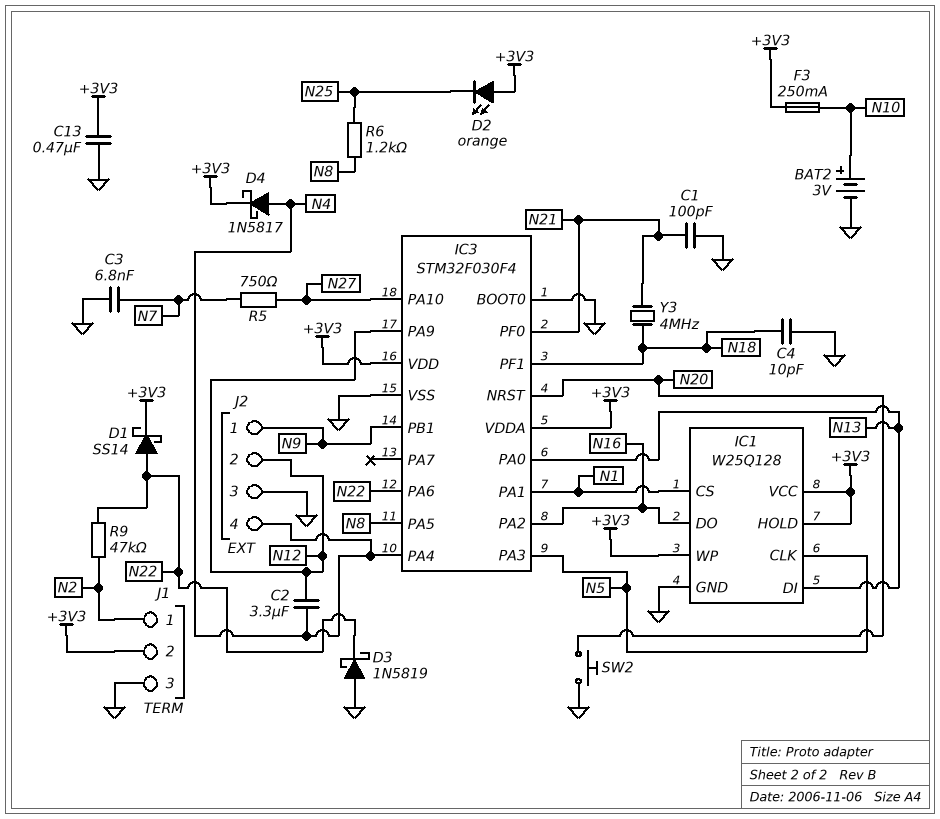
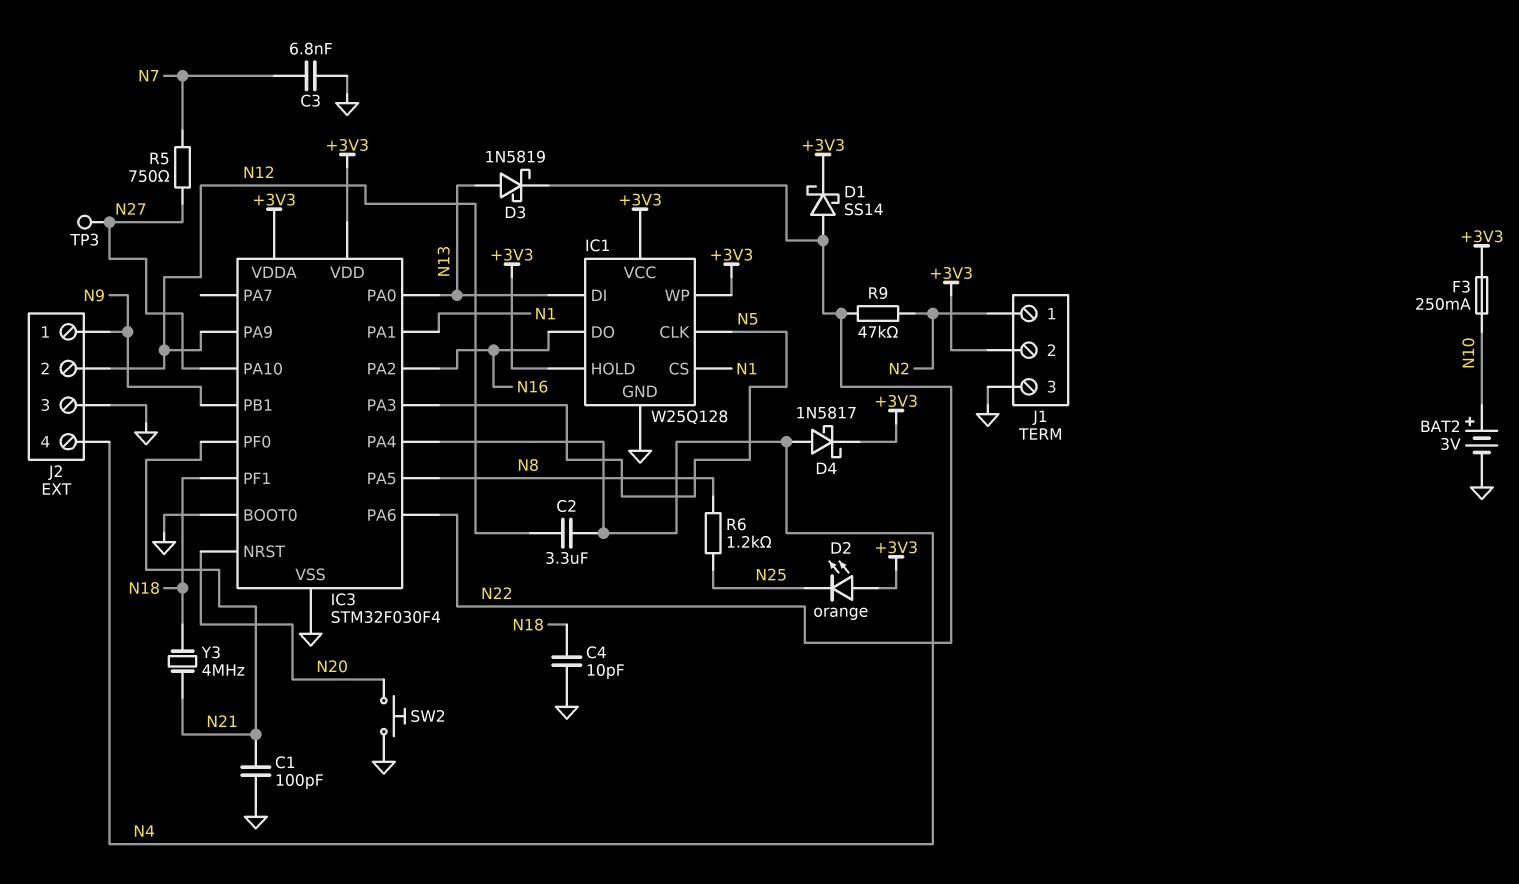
C13: 470nF (+3V3, GND) -> none
D3: schottky 1N5819 (A GND, K N22) -> schottky 1N5819 (A N13, K N22)
TP3: none -> test point (N27)

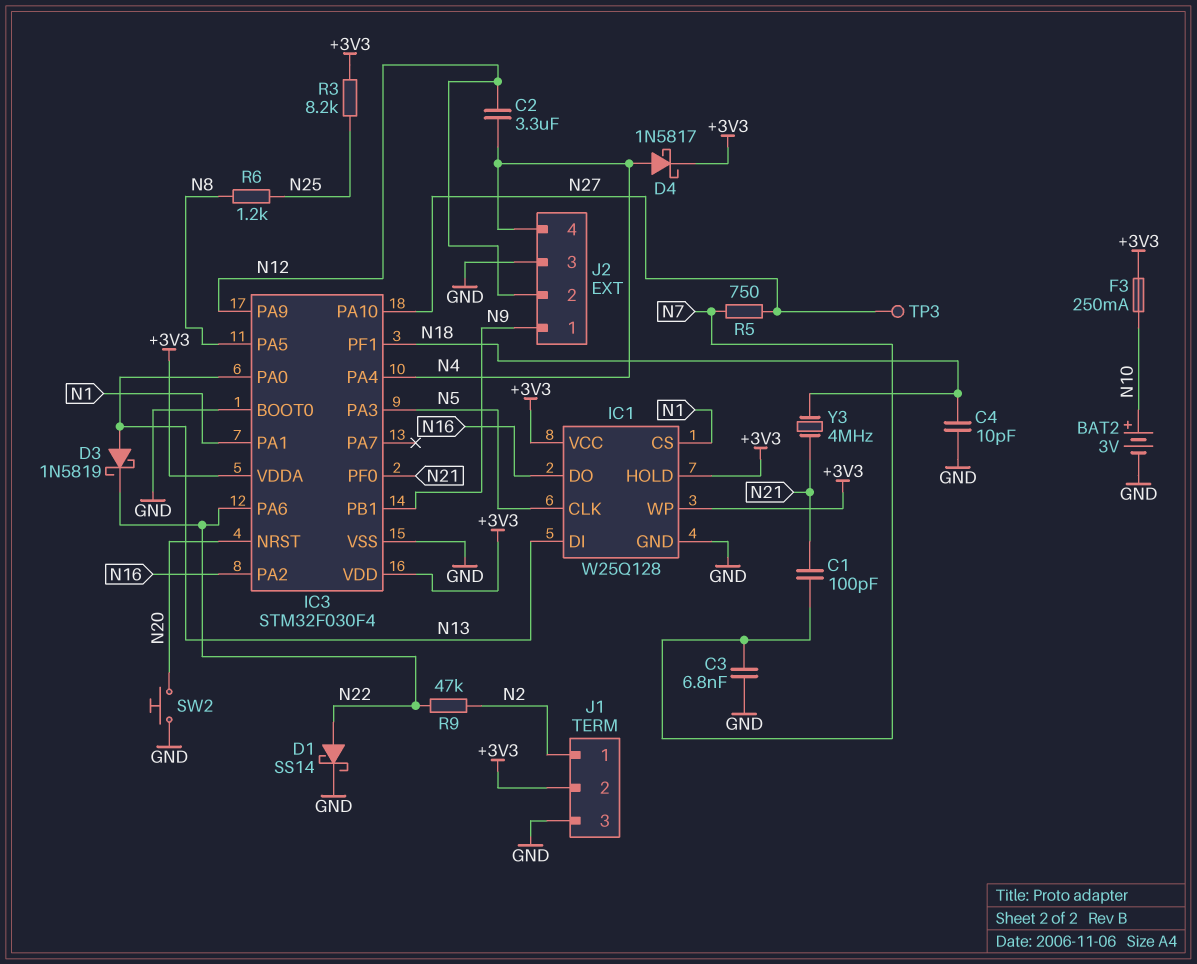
C1: 100pF (GND, N21) -> 100pF (N7, N21)
D1: schottky SS14 (A N22, K +3V3) -> schottky SS14 (A N22, K GND)
D2: LED orange (A +3V3, K N25) -> none
R3: none -> 8.2k (+3V3, N25)

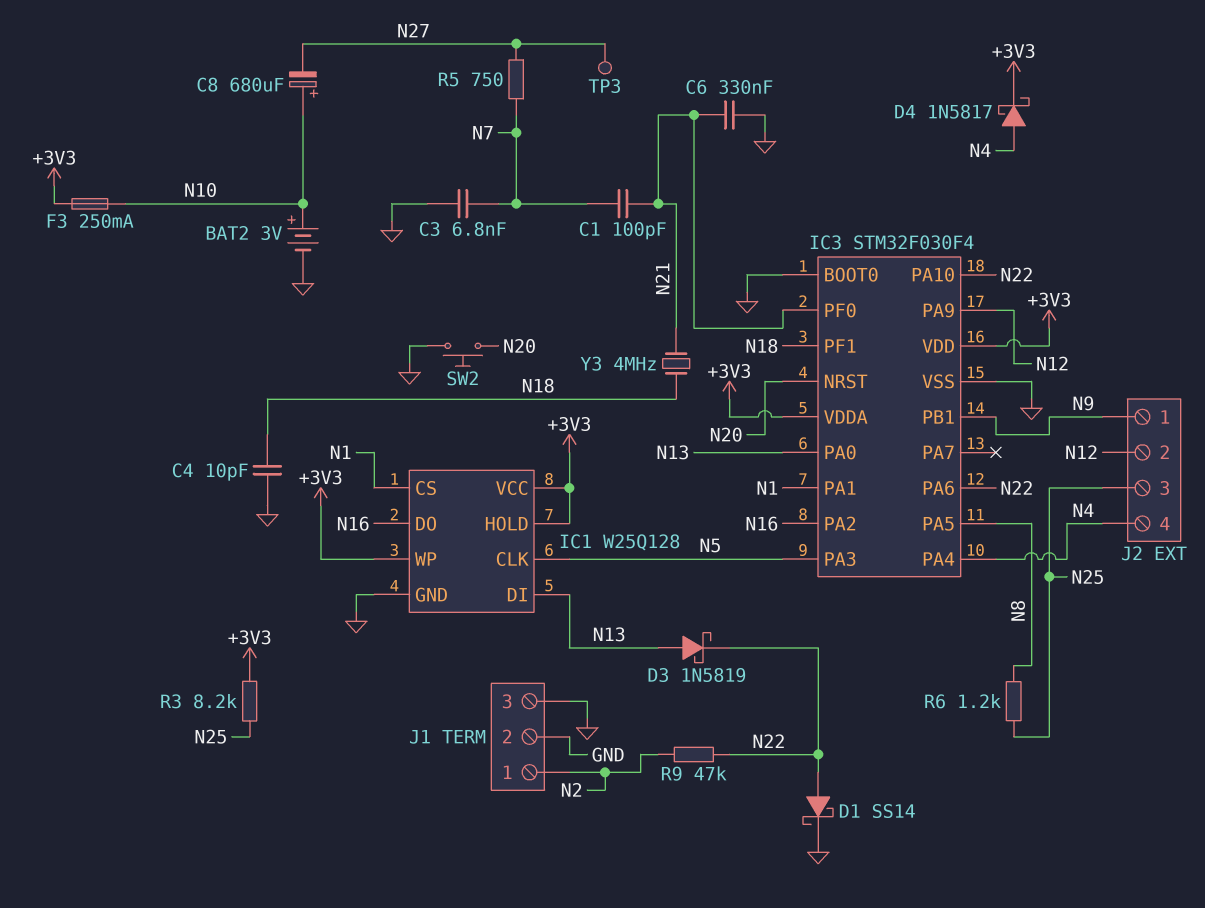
C2: 3.3uF (N4, N12) -> none
C6: none -> 330nF (GND, N21)
C8: none -> 680uF (plus N10, minus N27)
IC3 pin PA10: N27 -> N22
J1 pin 2: +3V3 -> GND
J2 pin 3: GND -> N25

